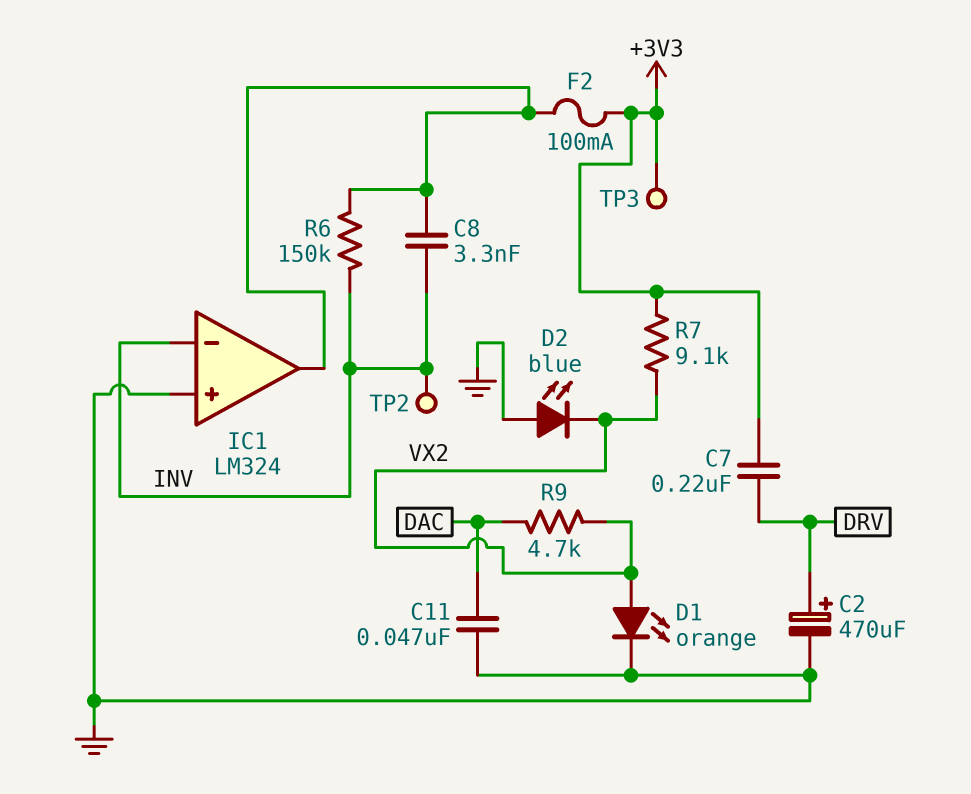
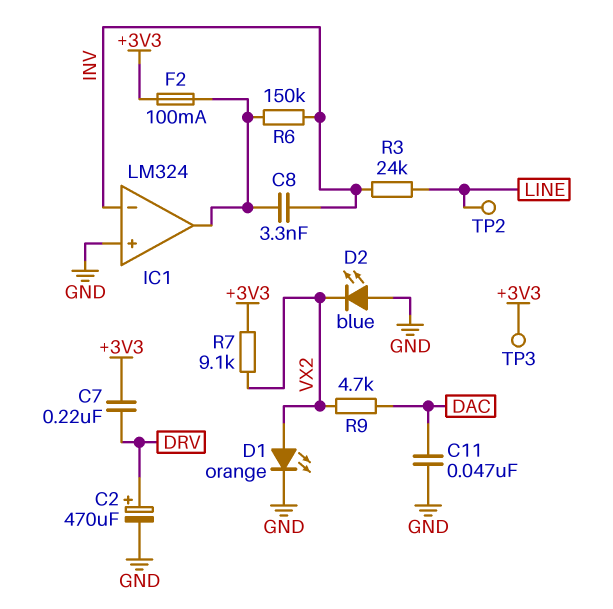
R3: none -> 24k (INV, LINE)
TP2: test point (INV) -> test point (LINE)

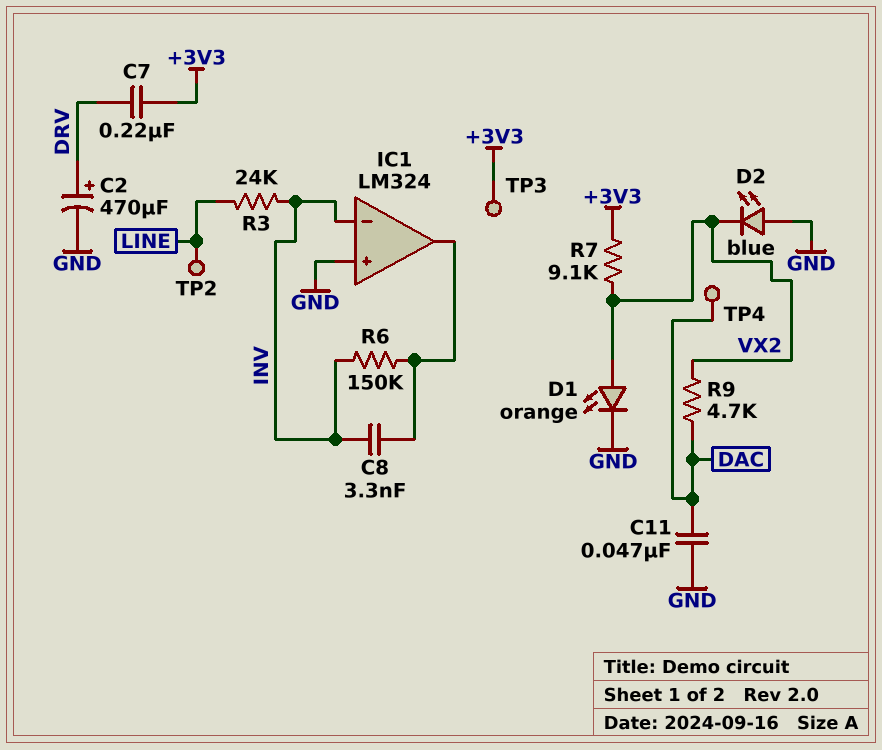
F2: 100mA (+3V3, IC1/out) -> none
TP4: none -> test point (DAC)

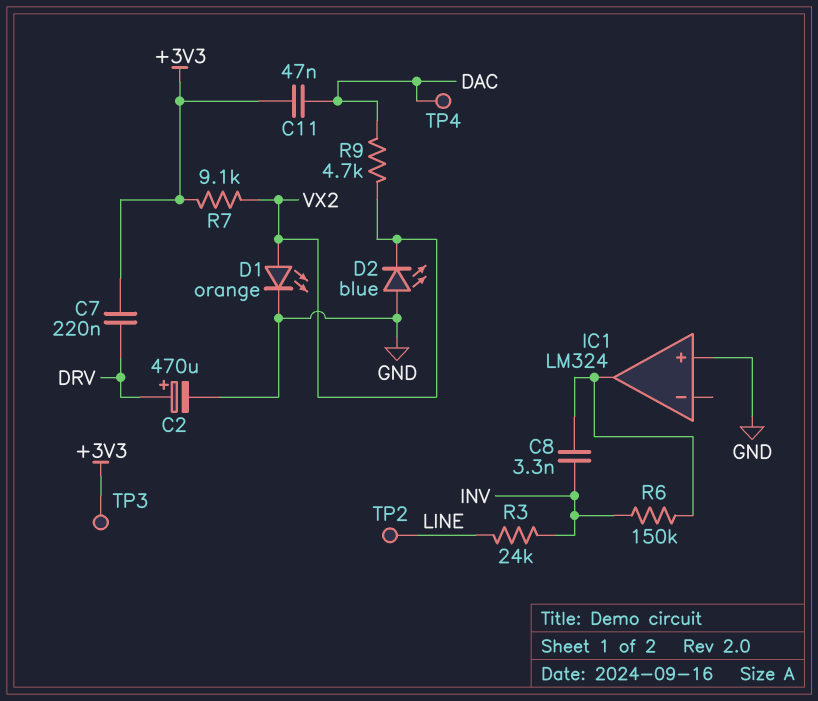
C11: 47nF (DAC, GND) -> 47nF (+3V3, DAC)
IC1 pin in-: INV -> none

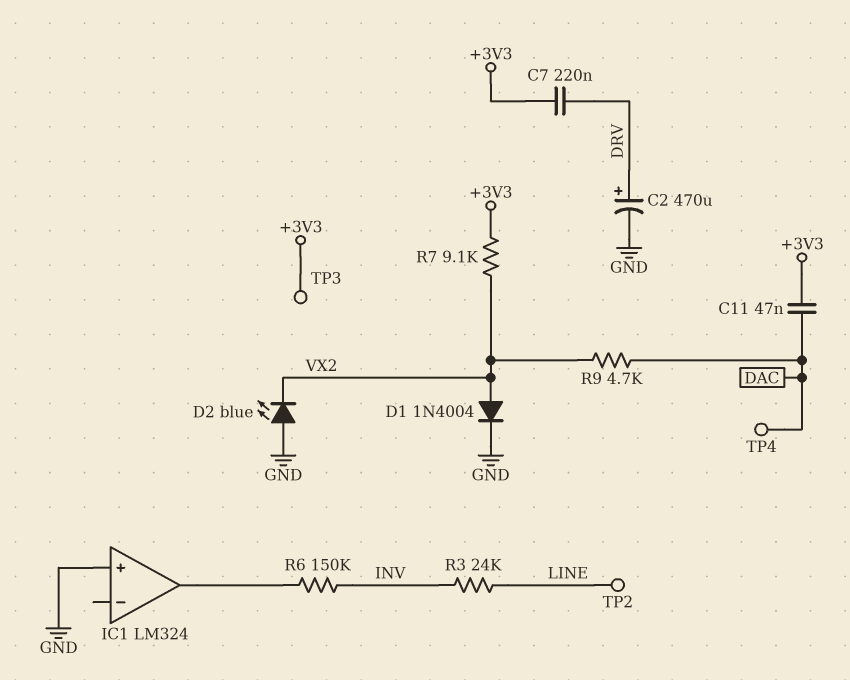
C8: 3.3nF (IC1/out, INV) -> none
D1: LED orange (A VX2, K GND) -> diode 1N4004 (A VX2, K GND)

